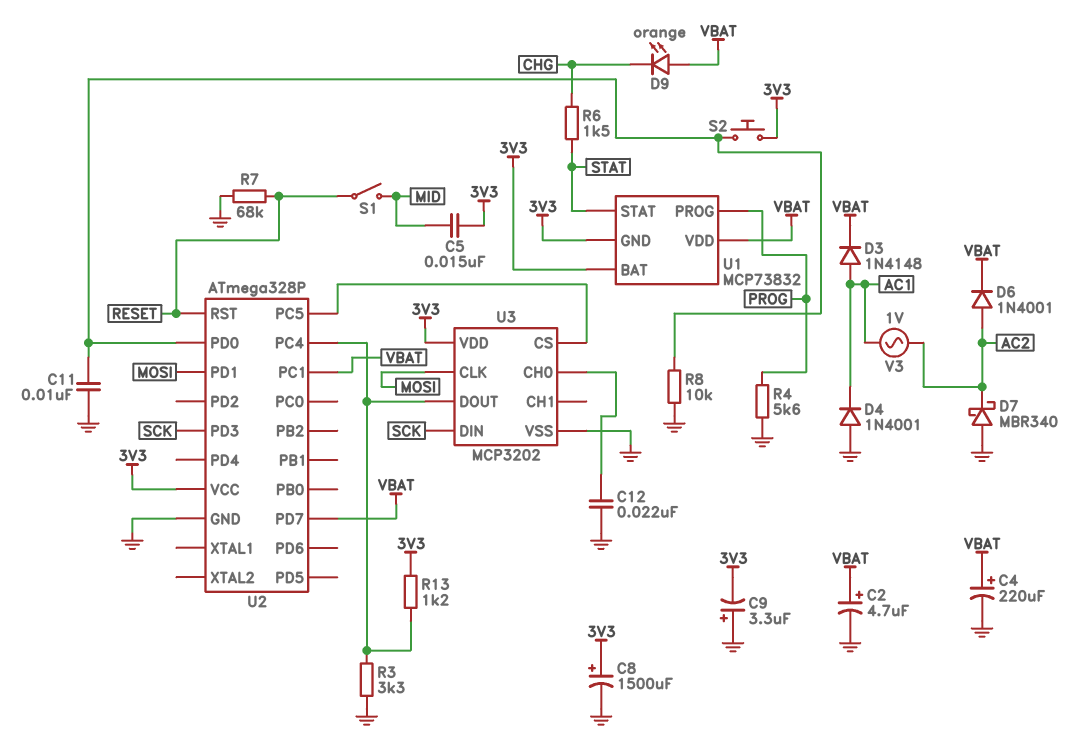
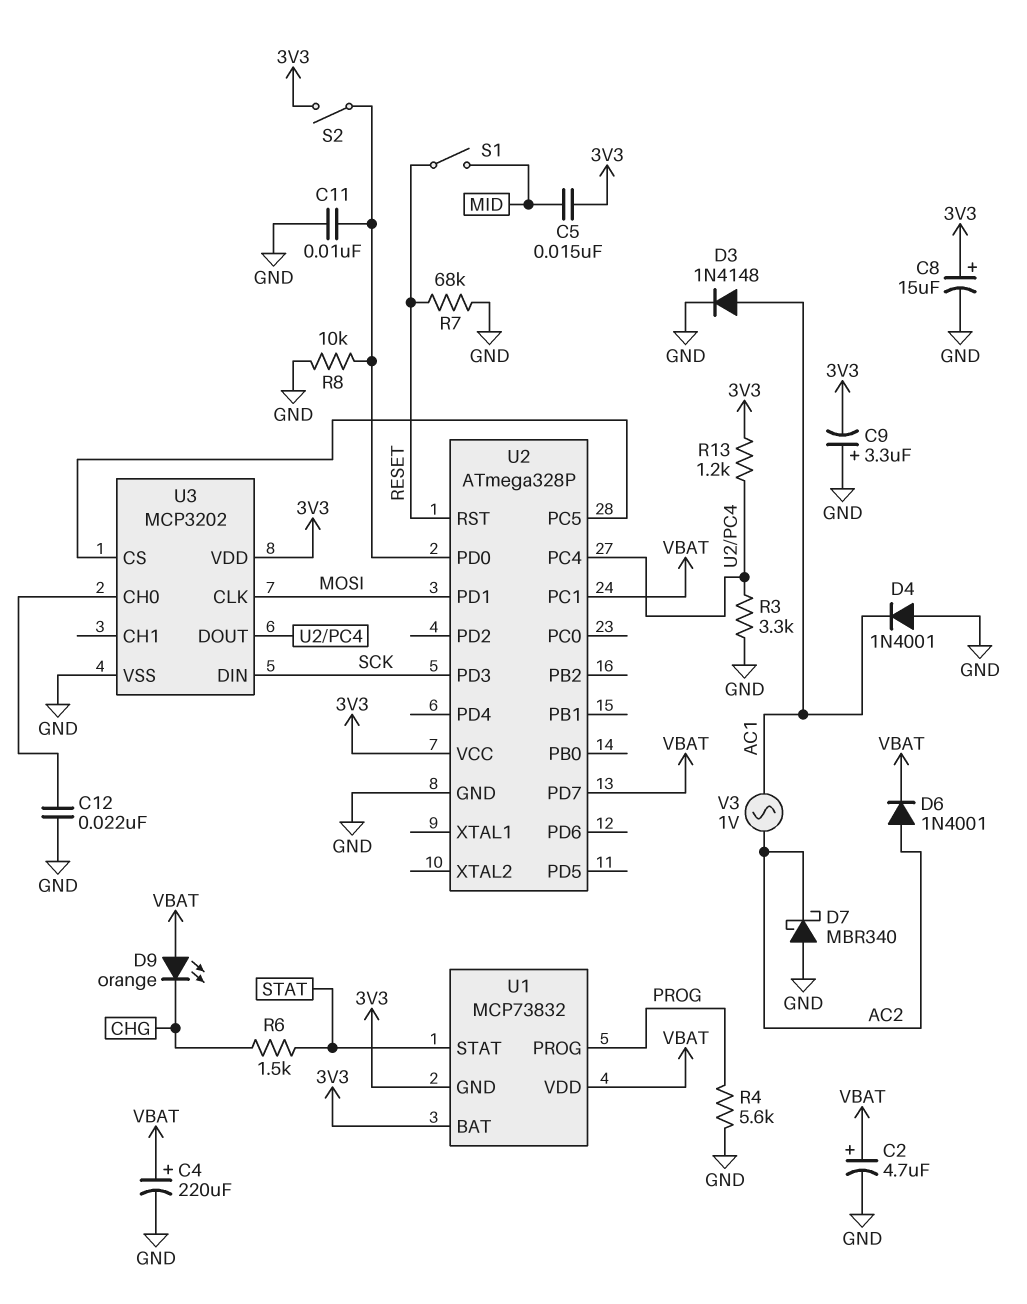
C8: 1500uF (plus 3V3, minus GND) -> 15uF (plus 3V3, minus GND)
D3: diode 1N4148 (A AC1, K VBAT) -> diode 1N4148 (A AC1, K GND)
S2: button (3V3, U2/PD0) -> switch (3V3, U2/PD0)

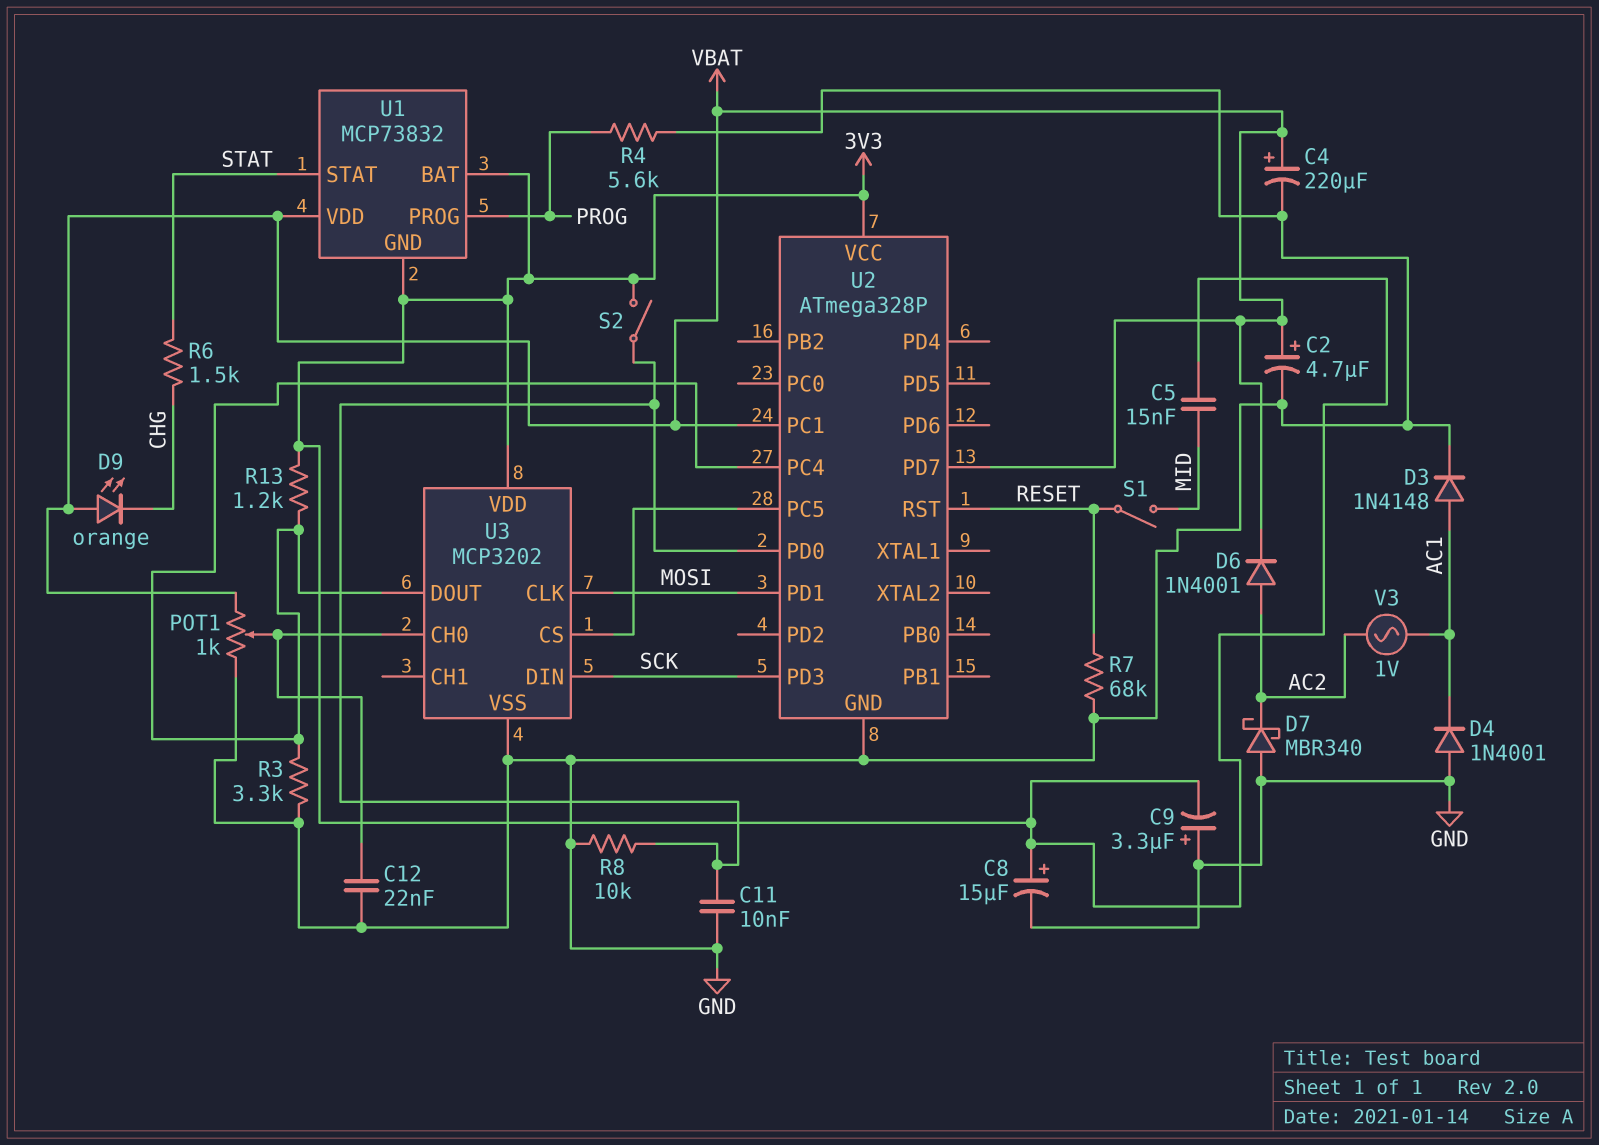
POT1: none -> 1k (GND, VBAT, wiper U3/CH0)

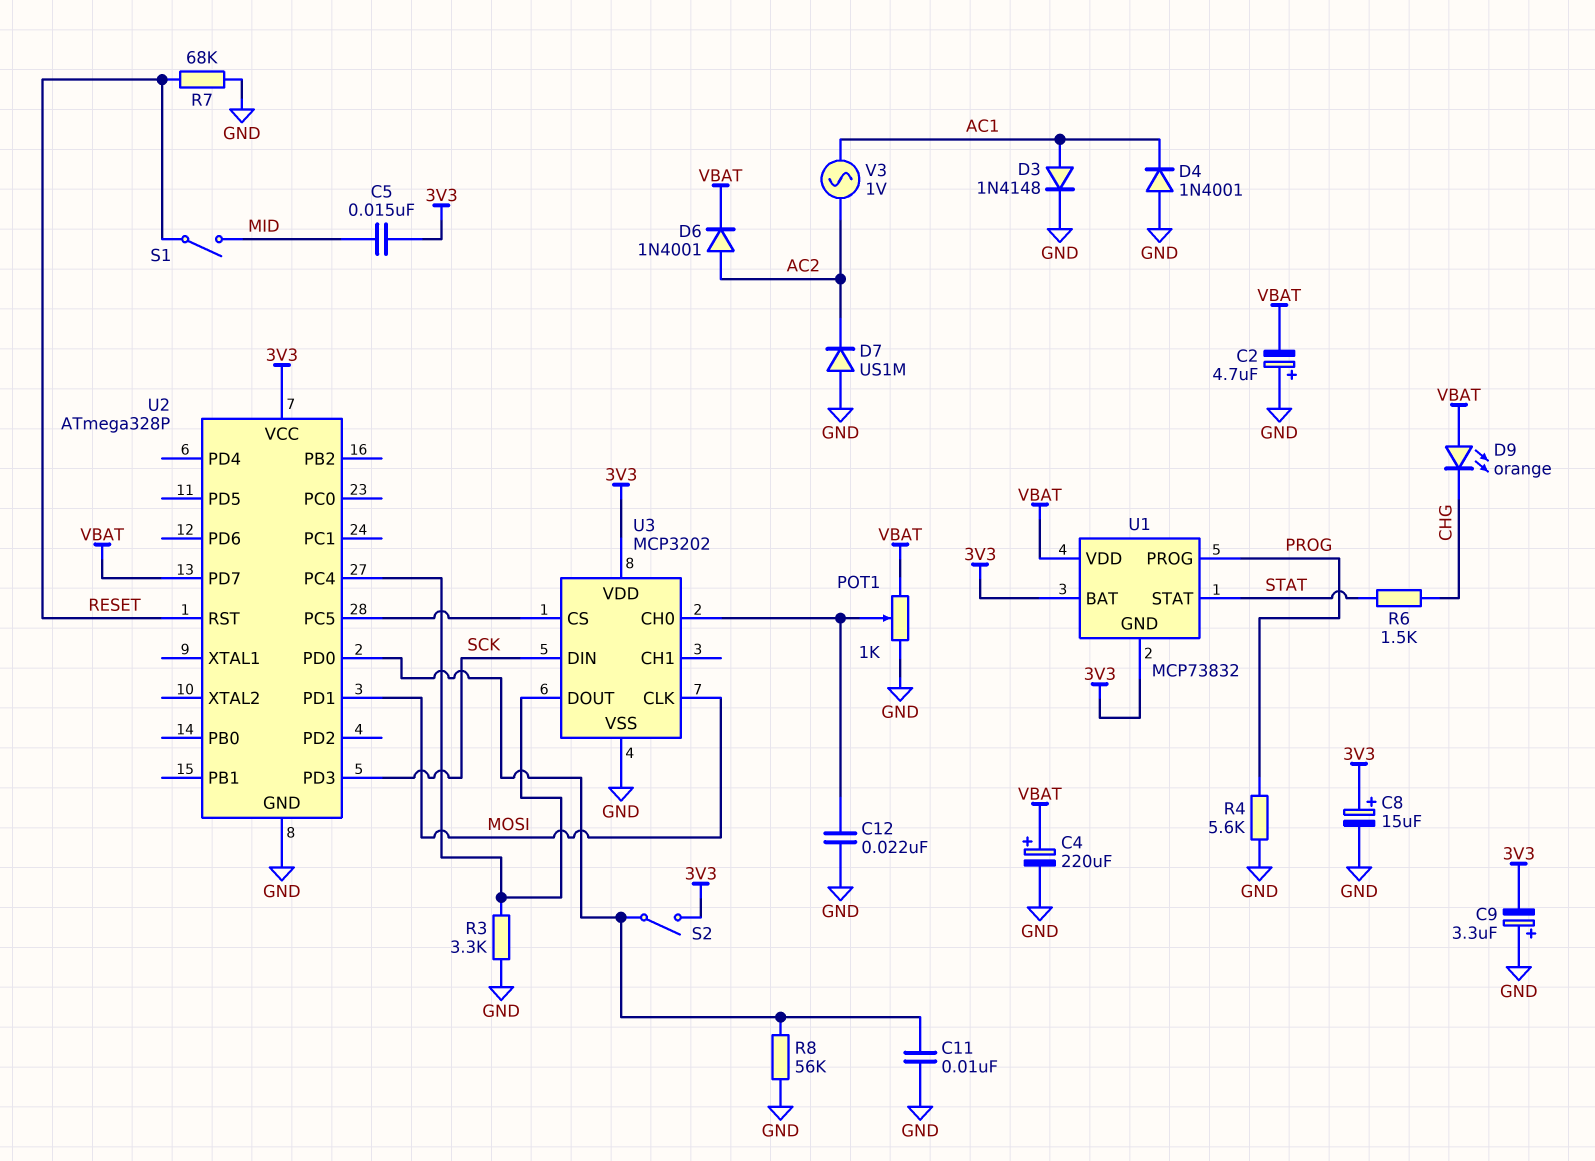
C2: 4.7uF (plus VBAT, minus GND) -> 4.7uF (plus GND, minus VBAT)
D7: schottky MBR340 (A GND, K AC2) -> diode US1M (A GND, K AC2)
R8: 10k (GND, U2/PD0) -> 56k (GND, U2/PD0)
R13: 1.2k (3V3, U2/PC4) -> none
U2 pin PC1: VBAT -> none

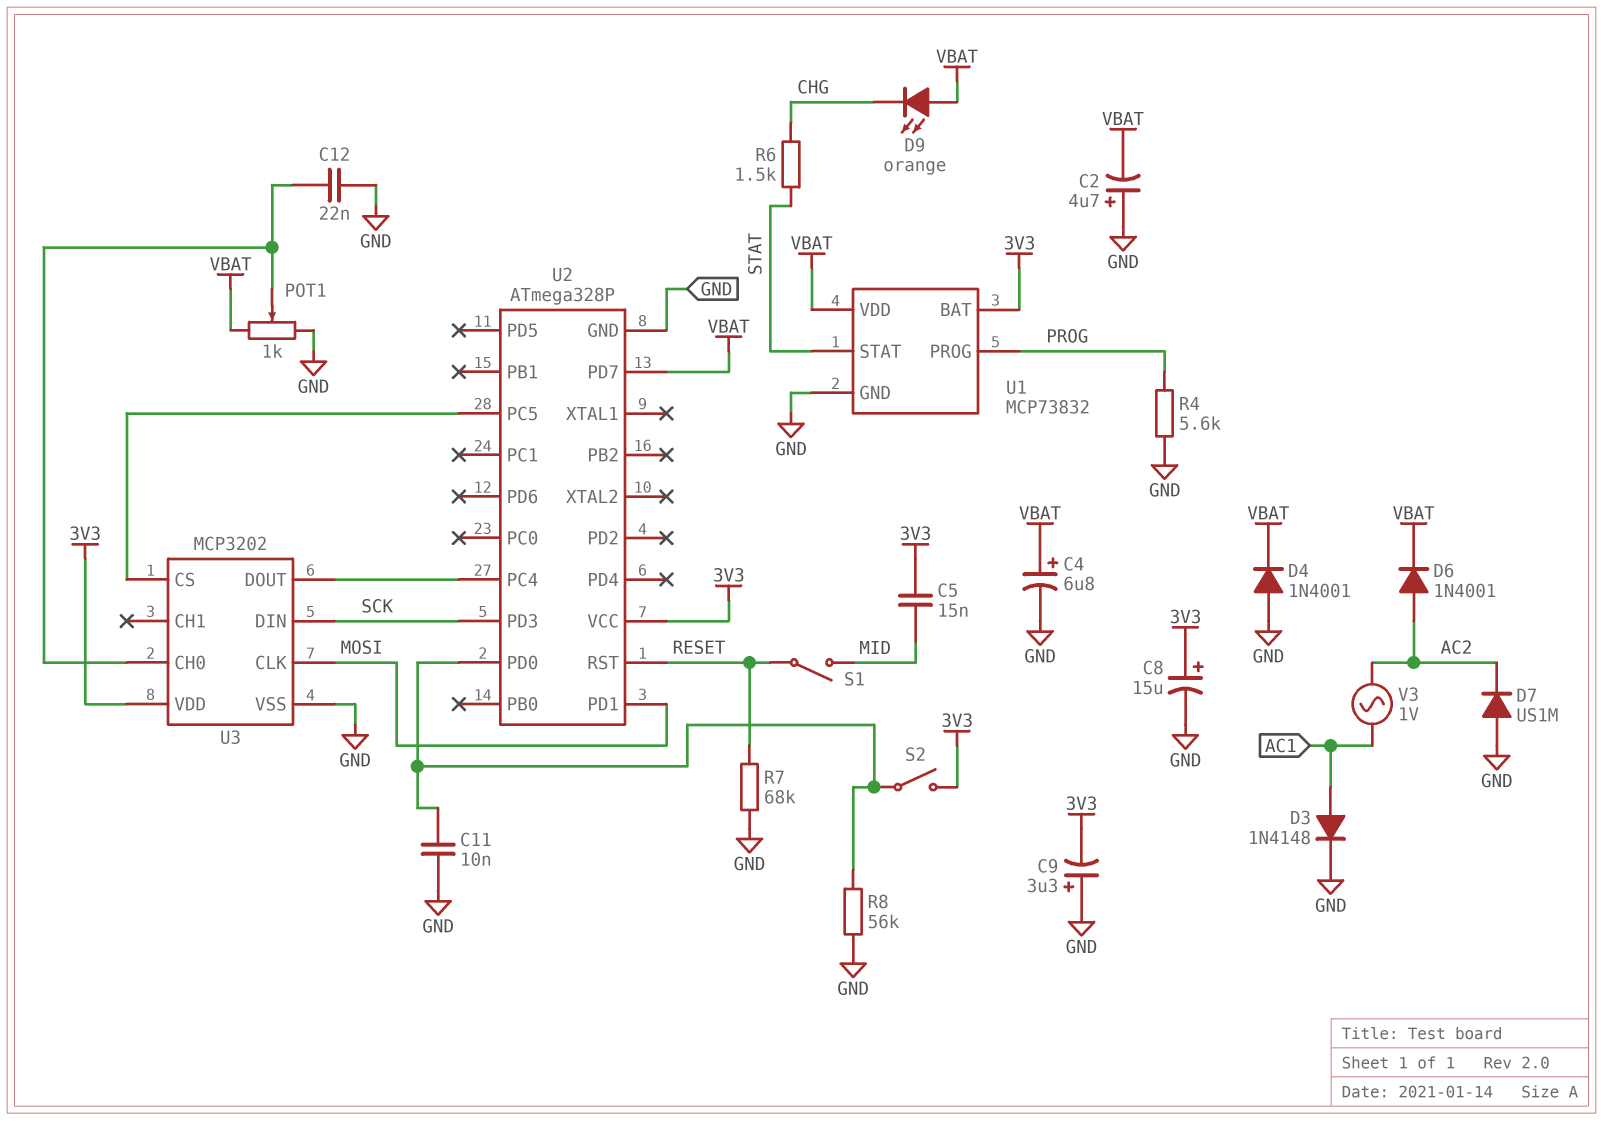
C4: 220uF (plus VBAT, minus GND) -> 6.8uF (plus VBAT, minus GND)
D4: diode 1N4001 (A GND, K AC1) -> diode 1N4001 (A GND, K VBAT)
R3: 3.3k (GND, U2/PC4) -> none
U1 pin GND: 3V3 -> GND

